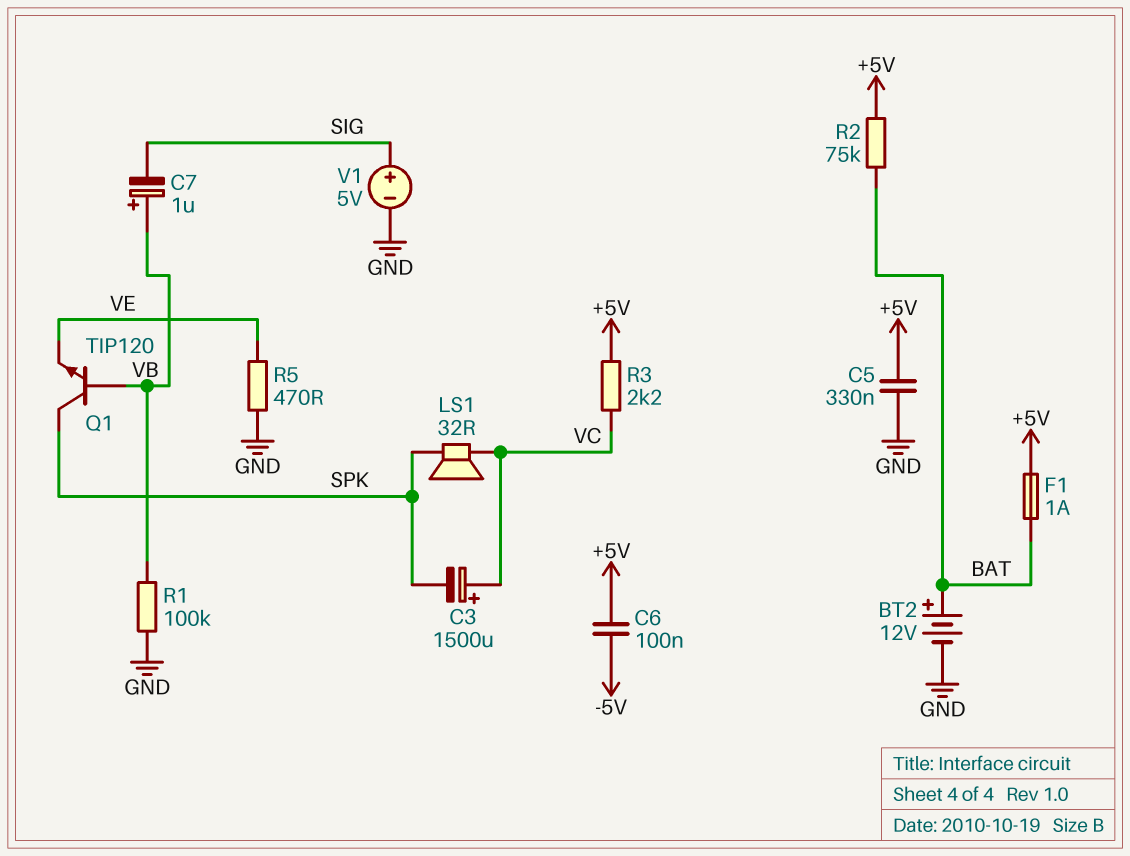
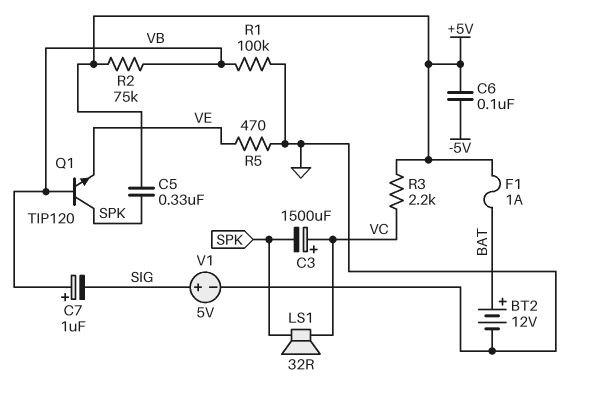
C5: 330nF (+5V, GND) -> 330nF (+5V, SPK)
R2: 75k (+5V, BAT) -> 75k (+5V, VB)

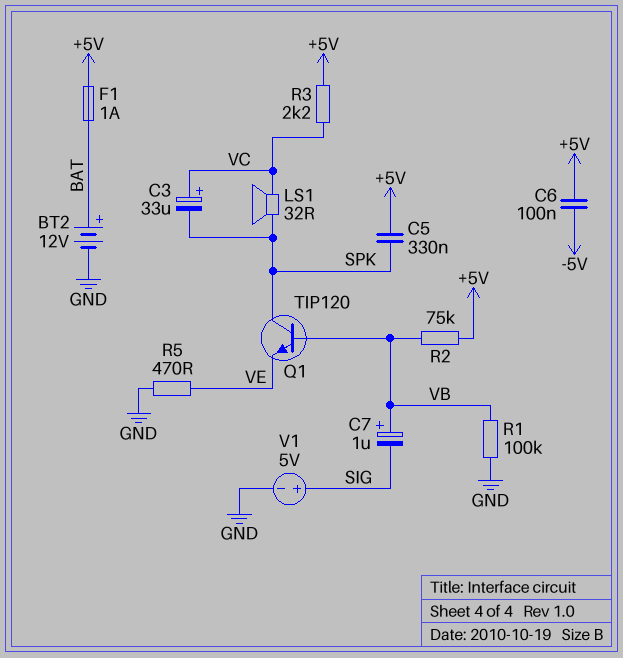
C3: 1500uF (plus VC, minus SPK) -> 33uF (plus VC, minus SPK)

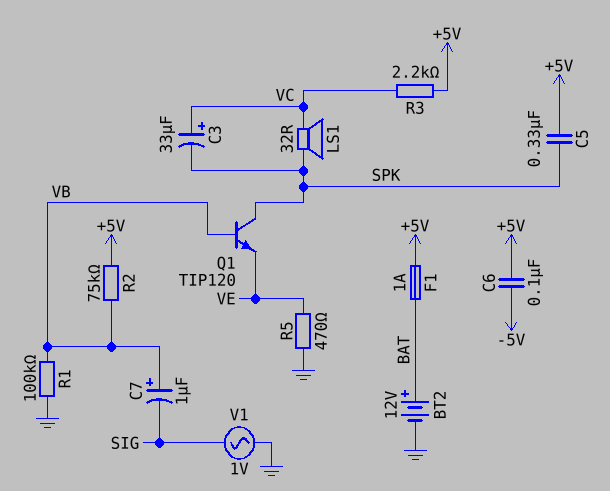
V1: 5V (plus SIG, minus GND) -> AC 1V (GND, SIG)

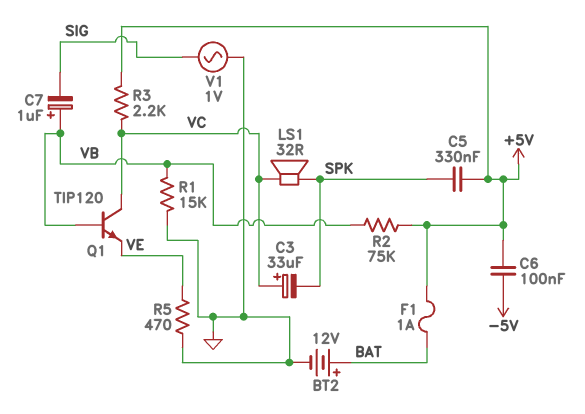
Q1: NPN TIP120 (B VB, C SPK, E VE) -> NPN TIP120 (B VB, C VC, E VE)
R1: 100k (GND, VB) -> 15k (GND, VB)

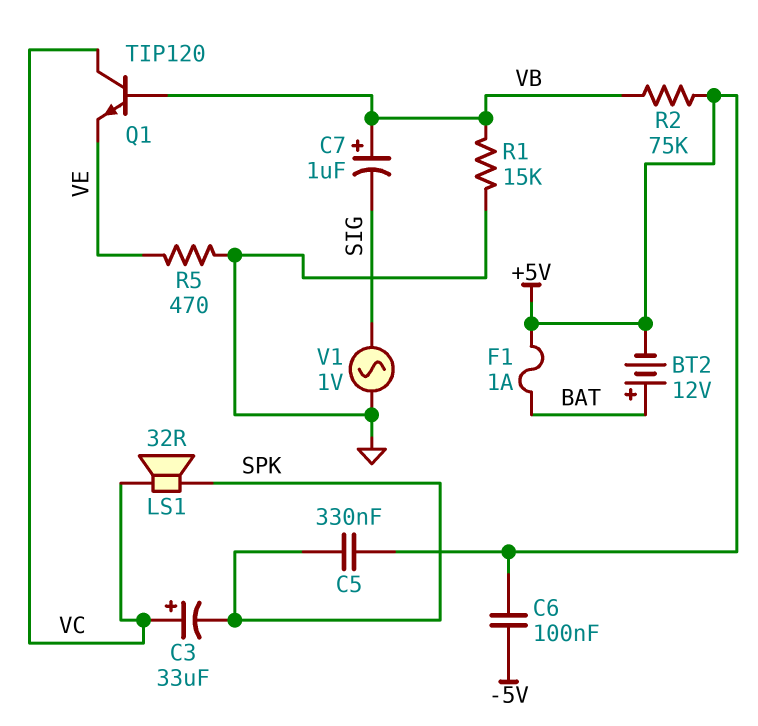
BT2: 12V (plus BAT, minus GND) -> 12V (plus BAT, minus +5V)
R3: 2.2k (+5V, VC) -> none

